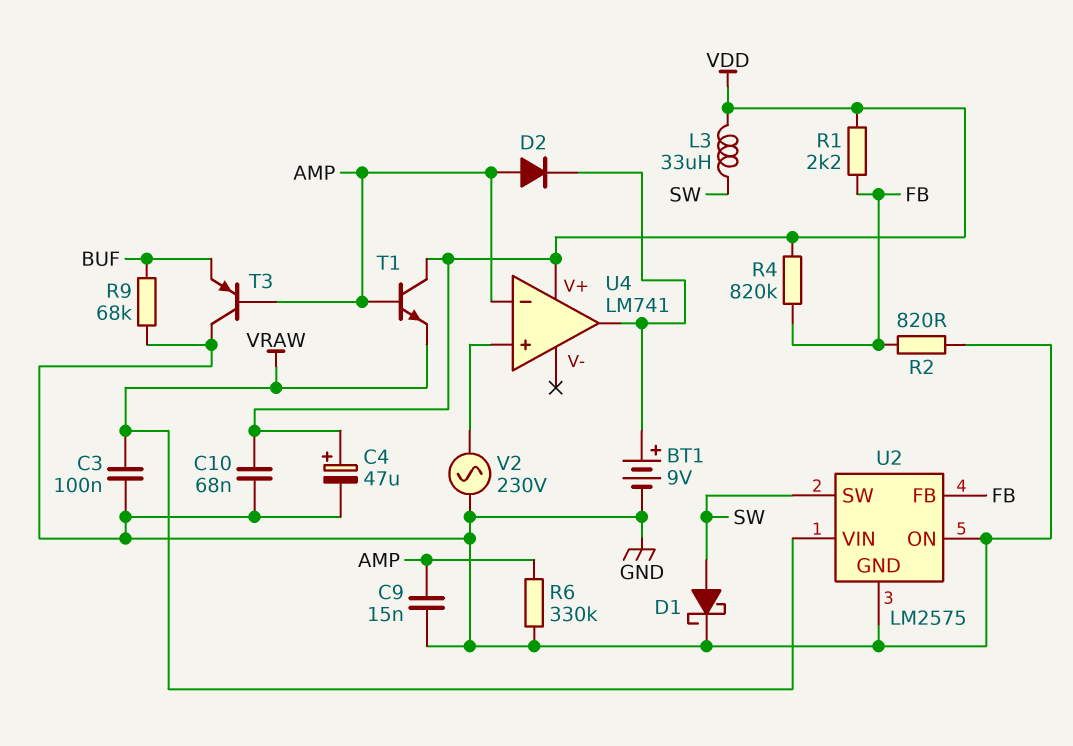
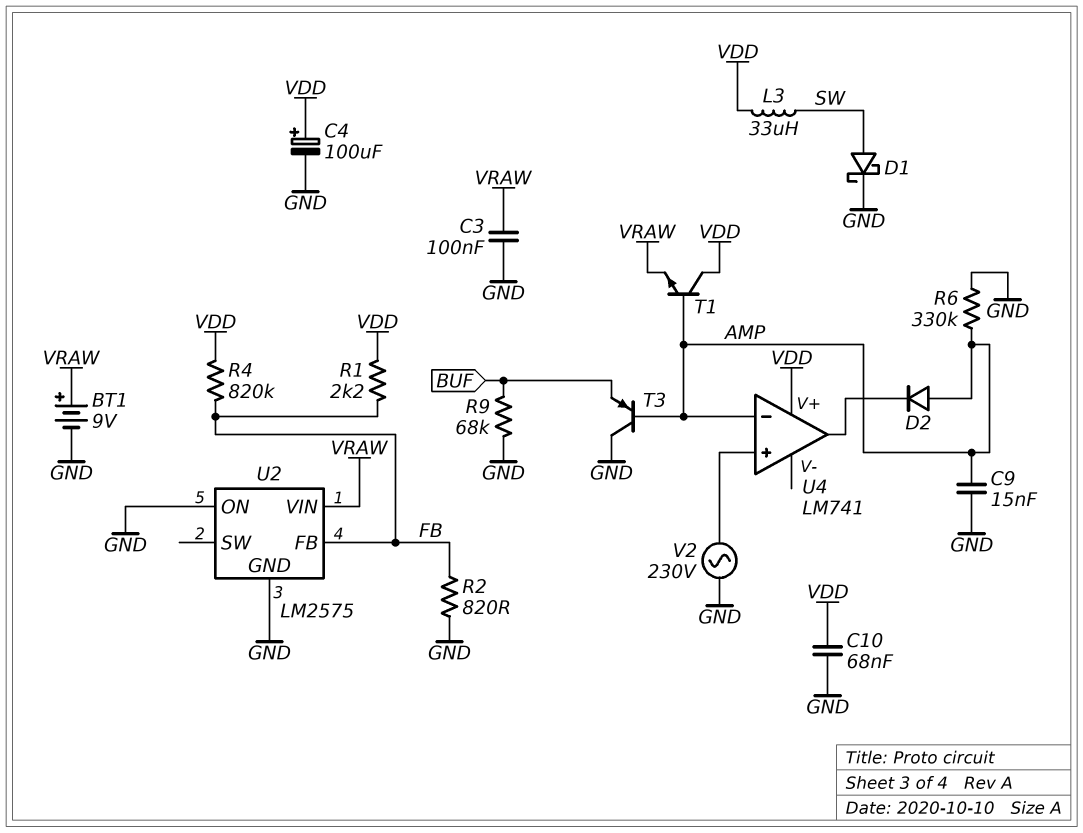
BT1: 9V (plus U4/out, minus GND) -> 9V (plus VRAW, minus GND)
C4: 47uF (plus VDD, minus GND) -> 100uF (plus VDD, minus GND)
U2 pin SW: SW -> none

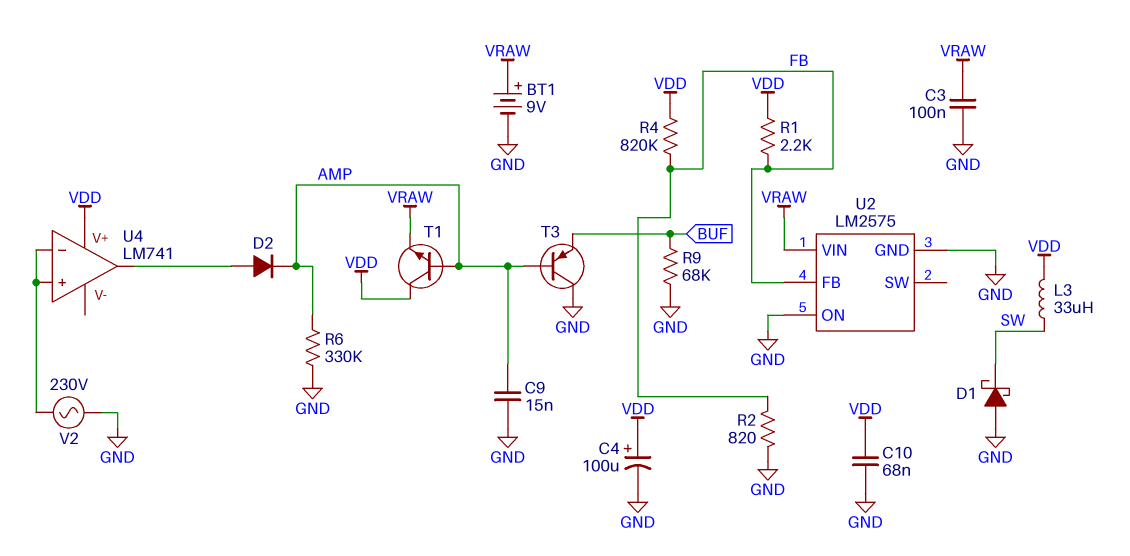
D1: schottky (A SW, K GND) -> schottky (A GND, K SW)
D2: diode (A AMP, K U4/out) -> diode (A U4/out, K AMP)
U4 pin in-: AMP -> U4/in+

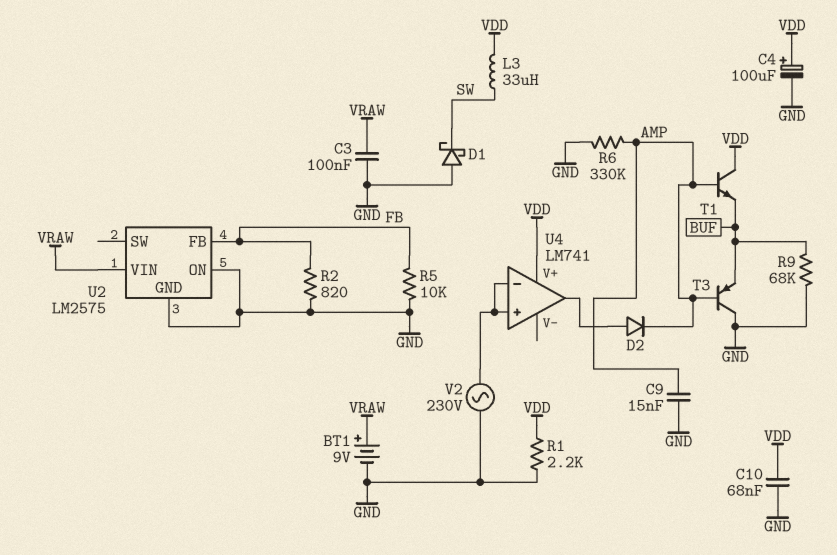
R1: 2.2k (FB, VDD) -> 2.2k (GND, VDD)
R4: 820k (FB, VDD) -> none
R5: none -> 10k (FB, GND)
T1: NPN (B AMP, C VDD, E VRAW) -> NPN (B AMP, C VDD, E BUF)

